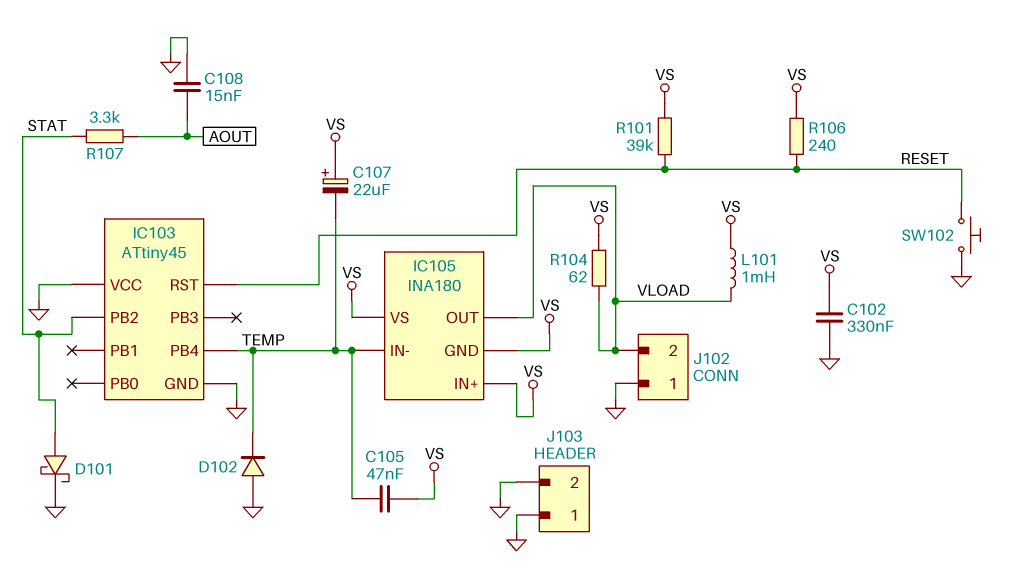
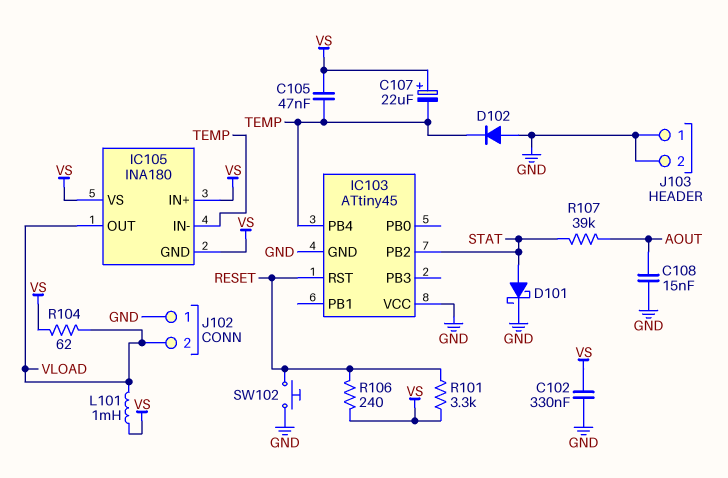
R101: 39k (RESET, VS) -> 3.3k (RESET, VS)
R107: 3.3k (AOUT, STAT) -> 39k (AOUT, STAT)

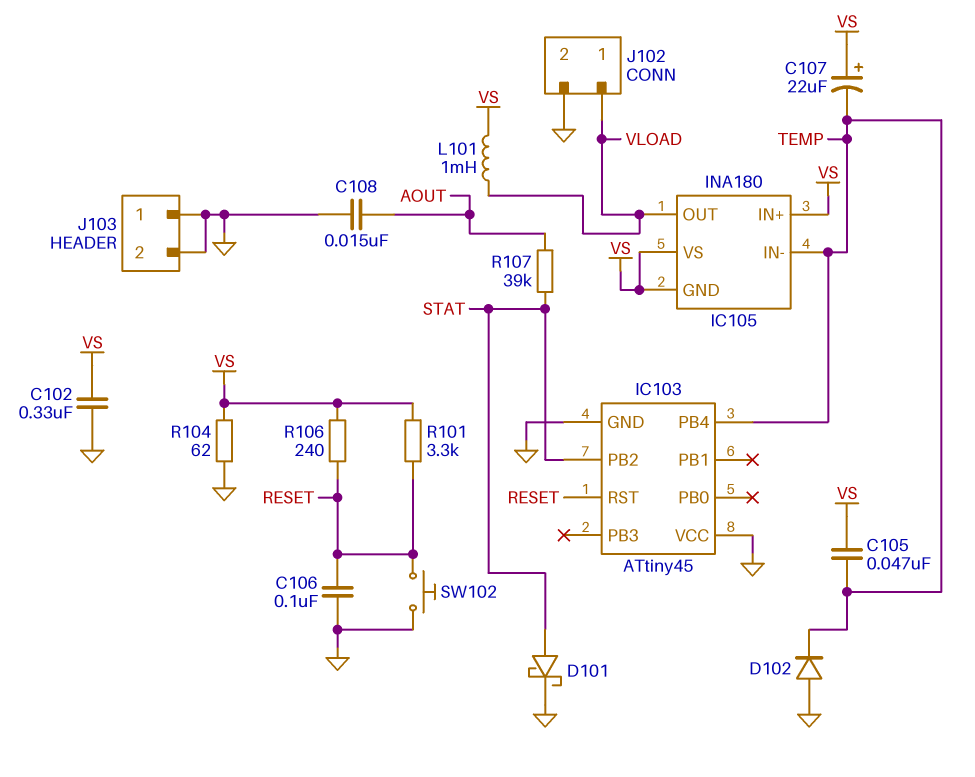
C106: none -> 100nF (GND, RESET)
J102 pin 1: GND -> VLOAD
J102 pin 2: VLOAD -> GND
R104: 62 (VLOAD, VS) -> 62 (GND, VS)

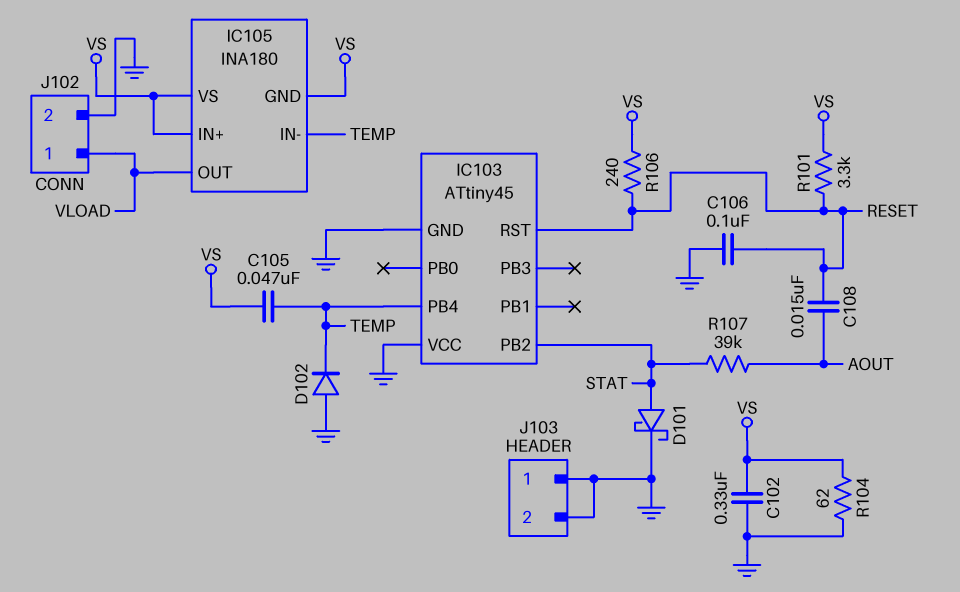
C107: 22uF (plus VS, minus TEMP) -> none
C108: 15nF (AOUT, GND) -> 15nF (AOUT, RESET)
L101: 1mH (VLOAD, VS) -> none
SW102: button (GND, RESET) -> none

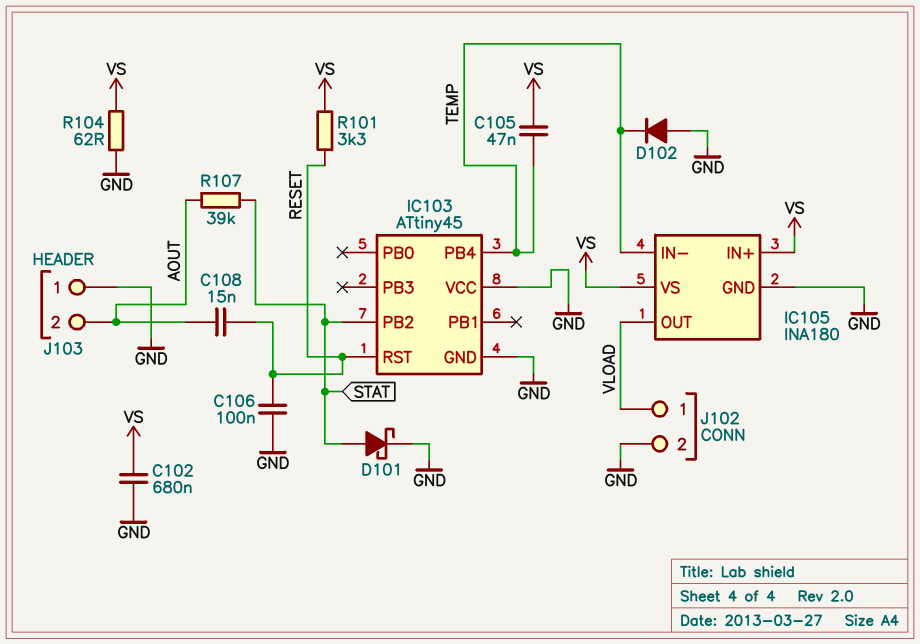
C102: 330nF (GND, VS) -> 680nF (GND, VS)
IC105 pin GND: VS -> GND
J103 pin 2: GND -> AOUT
R106: 240 (RESET, VS) -> none

